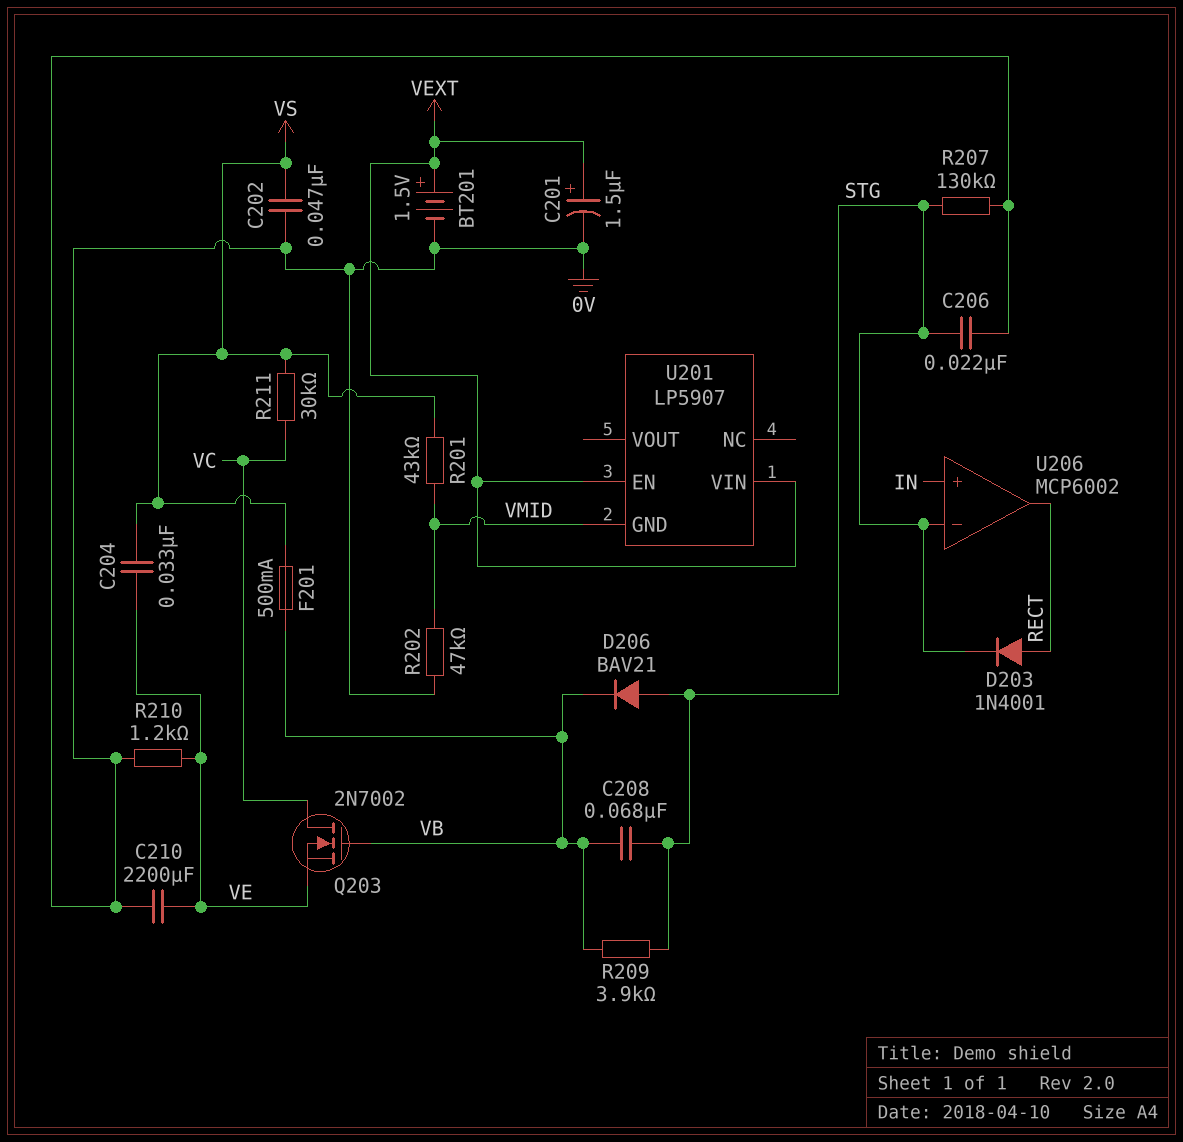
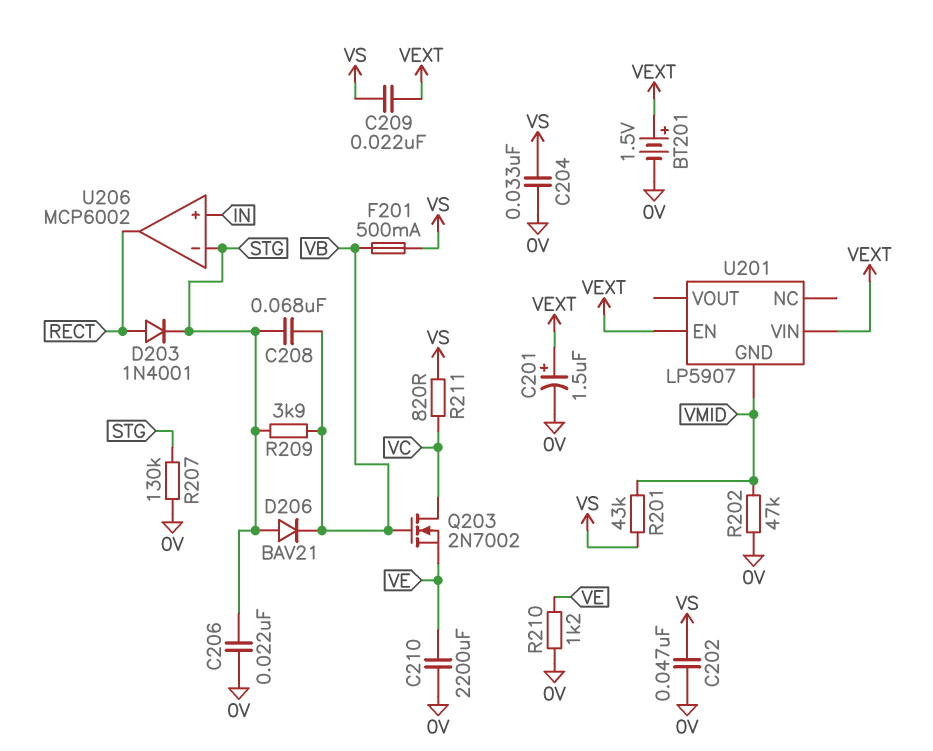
C204: 33nF (VE, VS) -> 33nF (0V, VS)
C209: none -> 22nF (VEXT, VS)
R211: 30k (VC, VS) -> 820 (VC, VS)

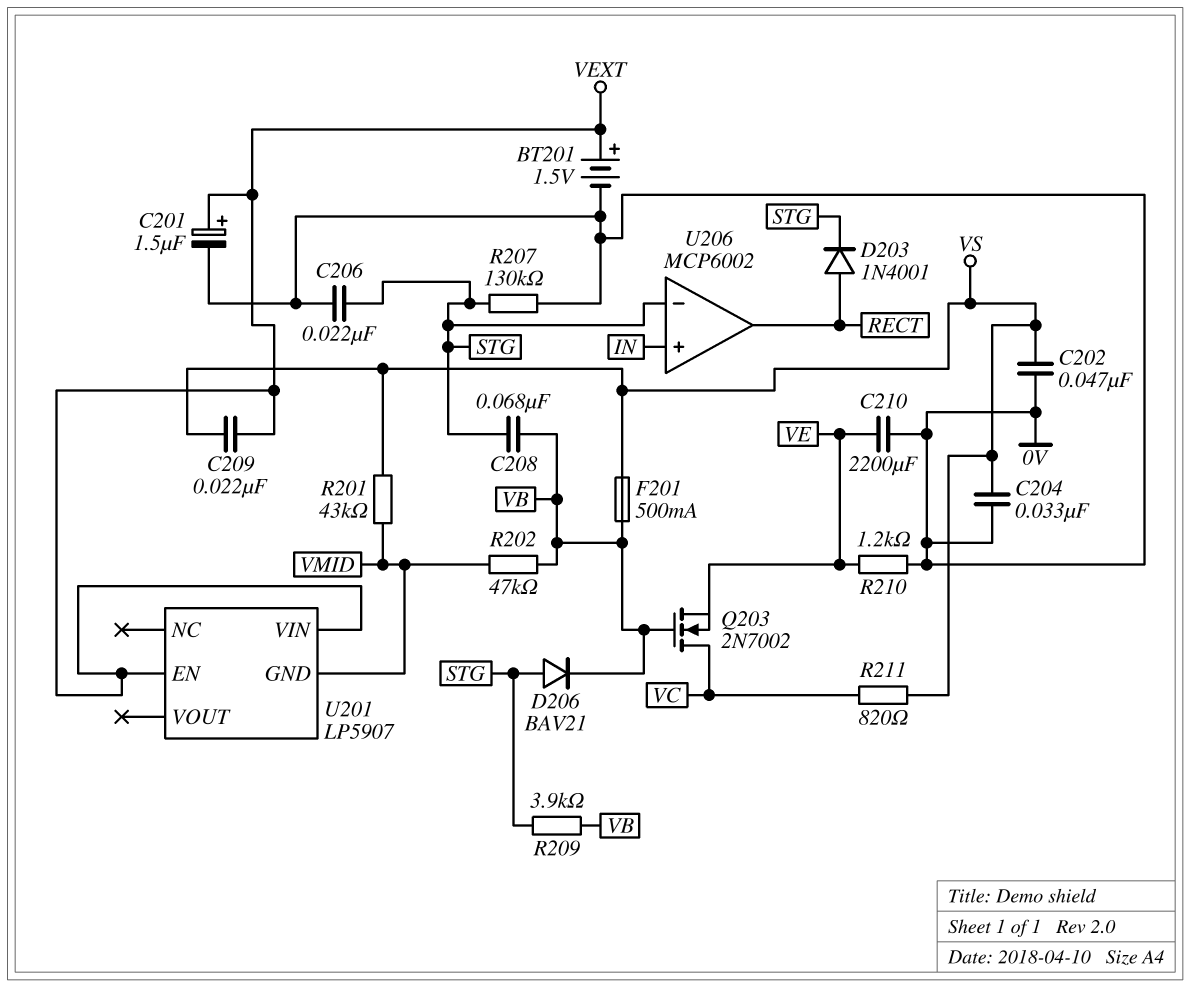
R202: 47k (0V, VMID) -> 47k (VB, VMID)

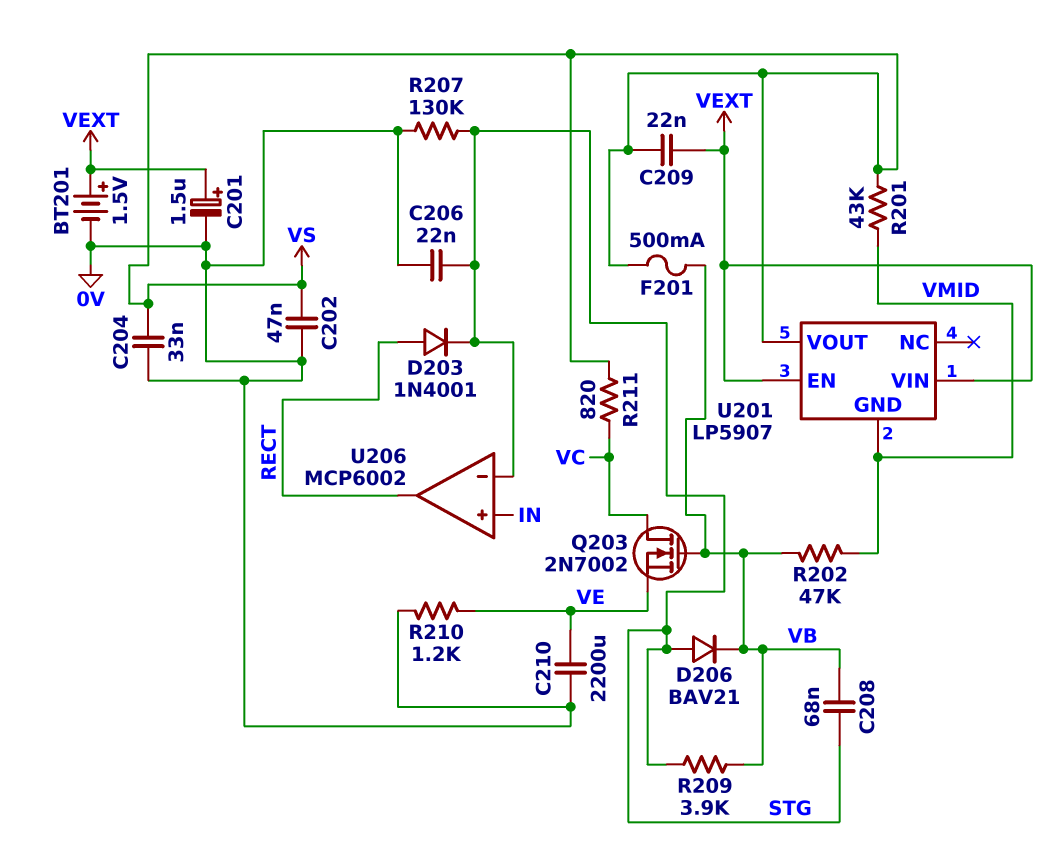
U201 pin VOUT: none -> VS

